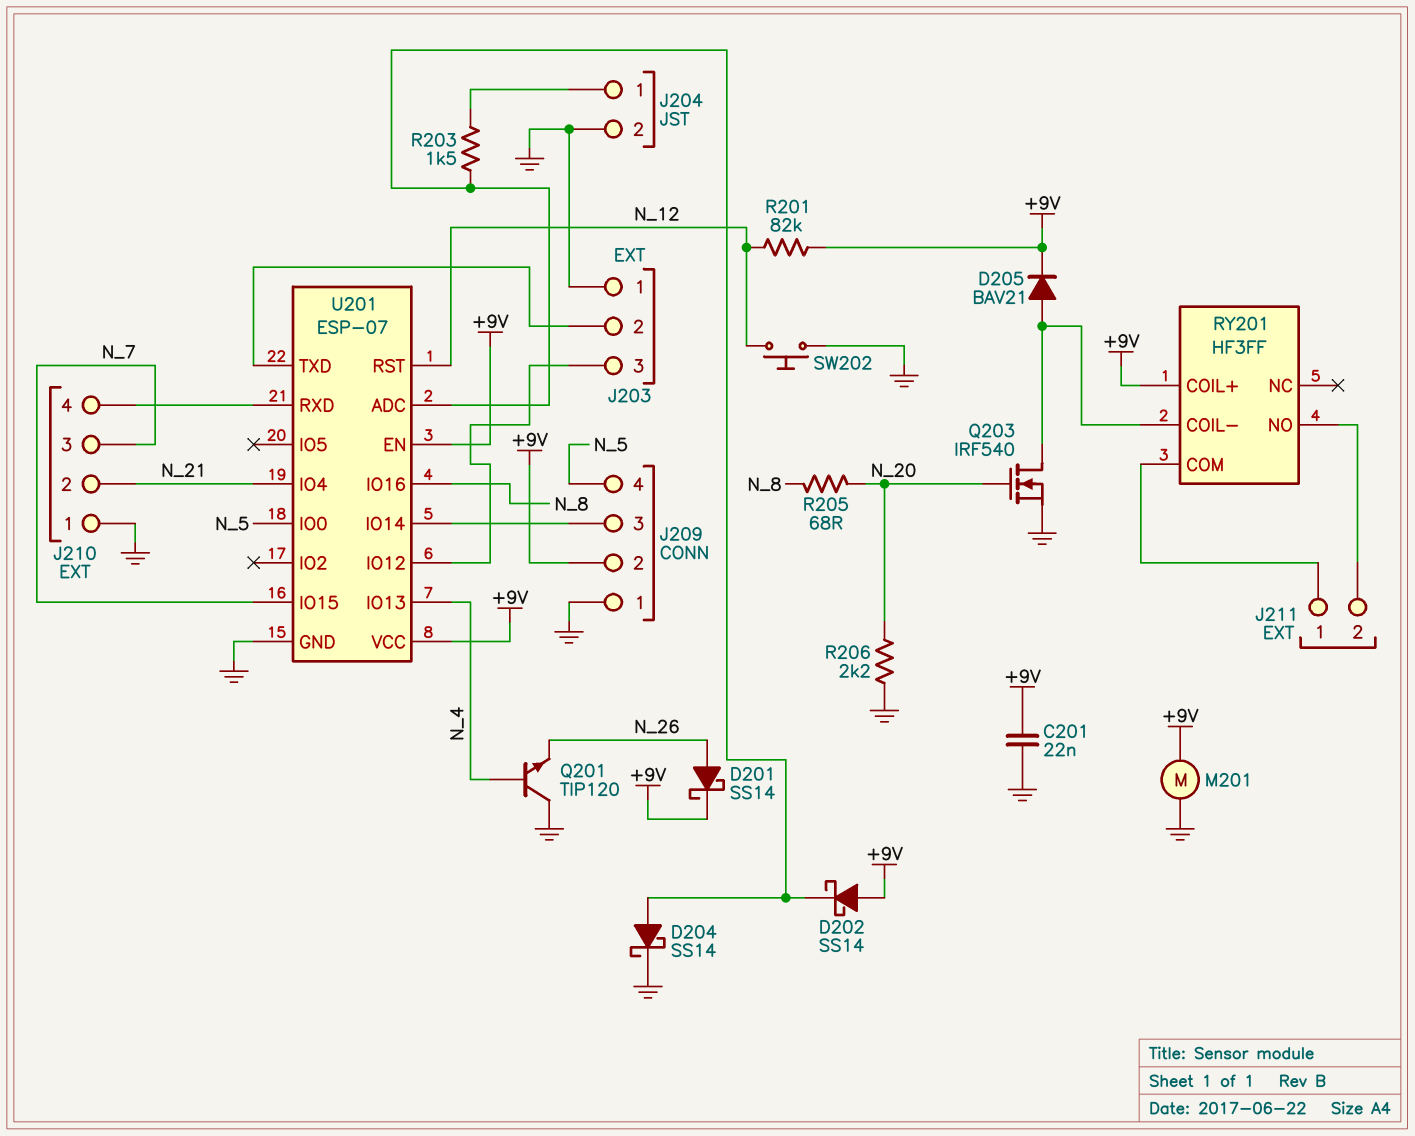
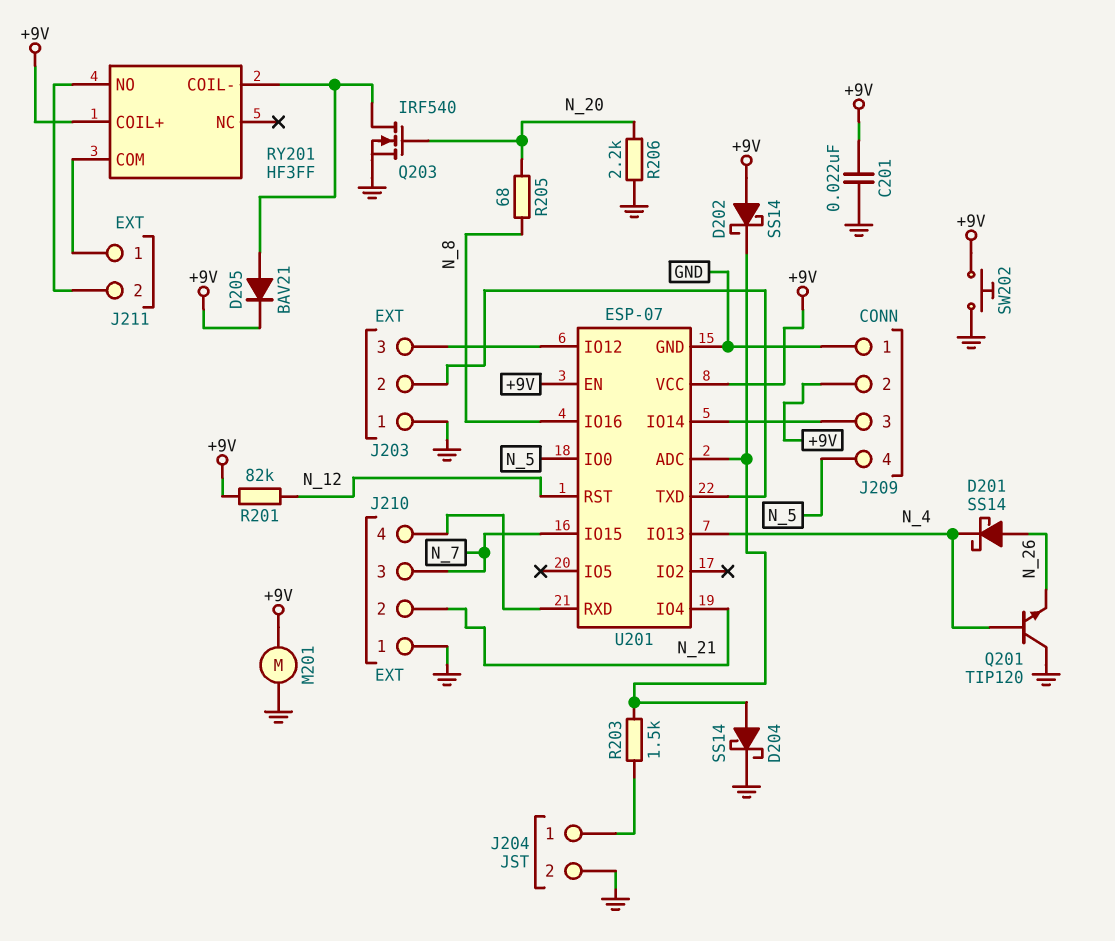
D201: schottky SS14 (A N_26, K +9V) -> schottky SS14 (A N_26, K N_4)
SW202: button (GND, N_12) -> button (+9V, GND)

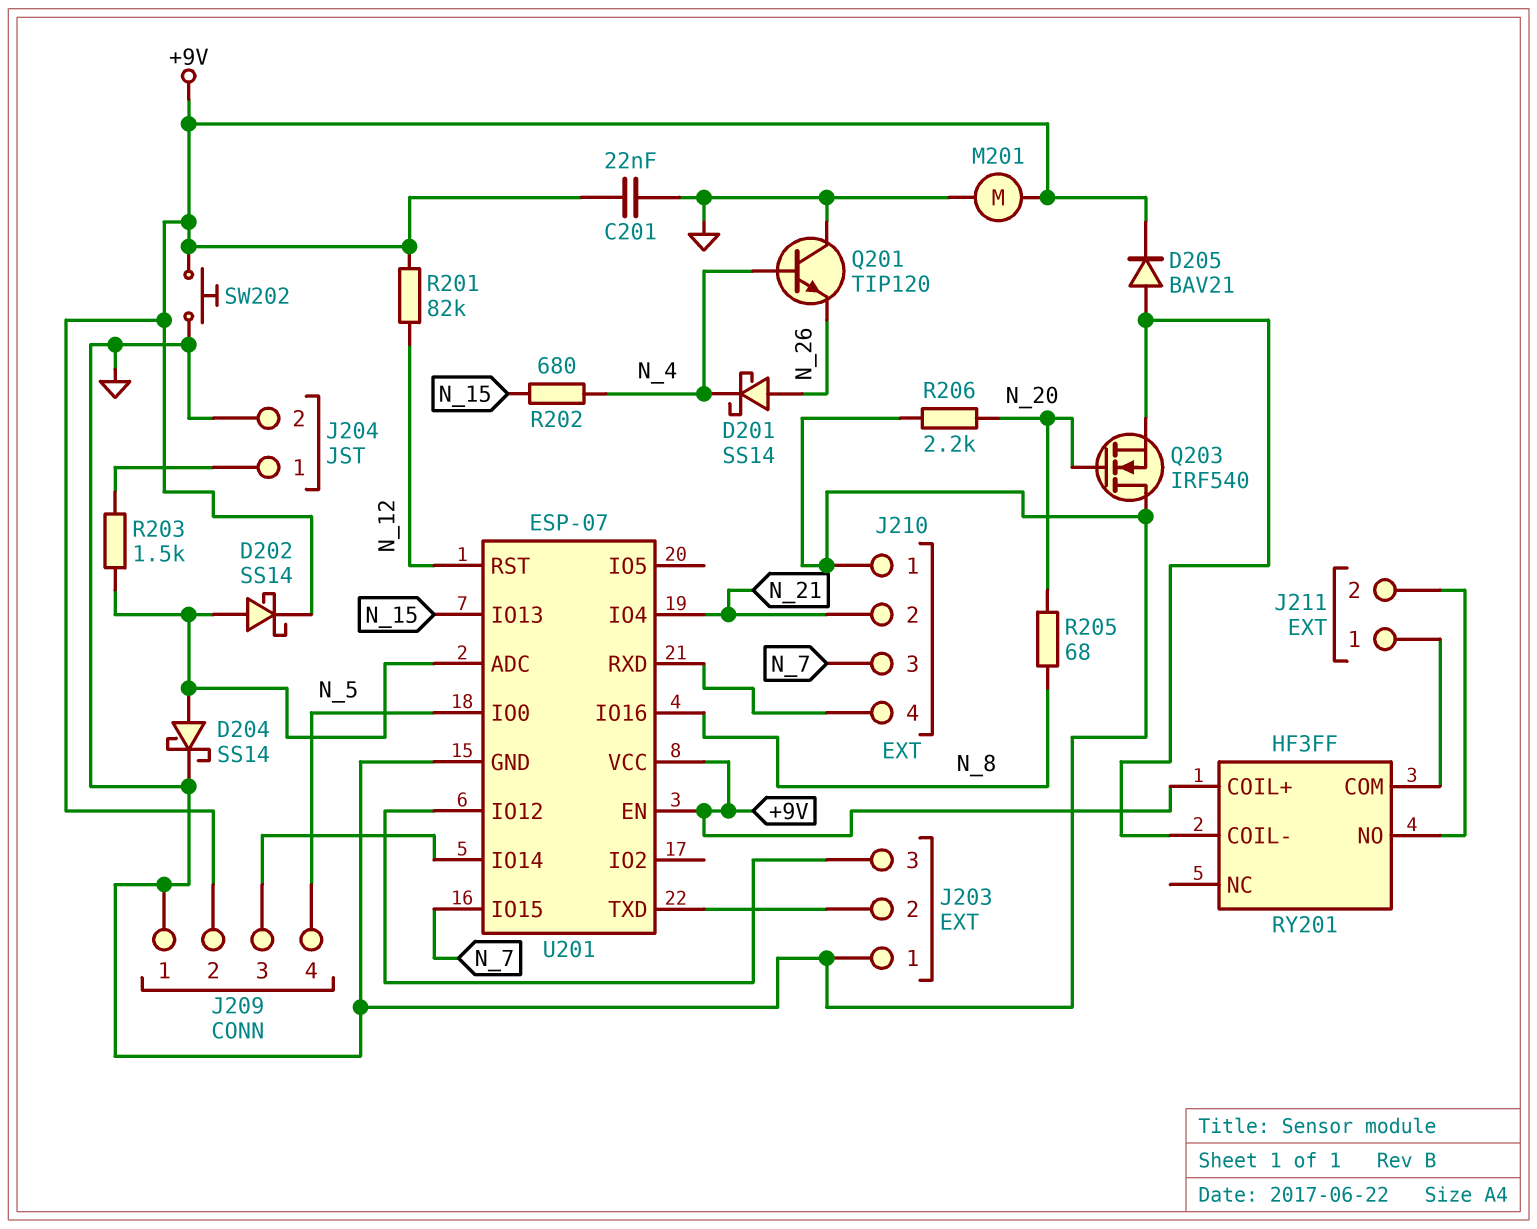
D202: schottky SS14 (A +9V, K U201/ADC) -> schottky SS14 (A U201/ADC, K +9V)
Q203: NMOS IRF540 (G N_20, D RY201/COIL-, S GND) -> NMOS IRF540 (G N_20, D GND, S RY201/COIL-)
R202: none -> 680 (N_4, N_15)
U201 pin IO13: N_4 -> N_15

